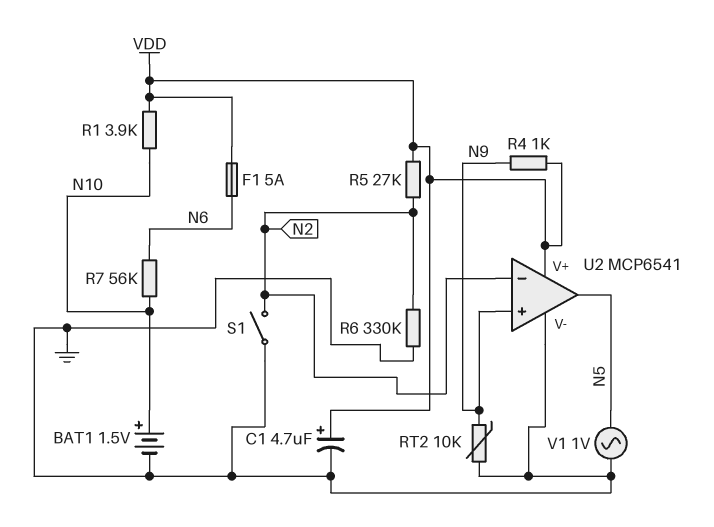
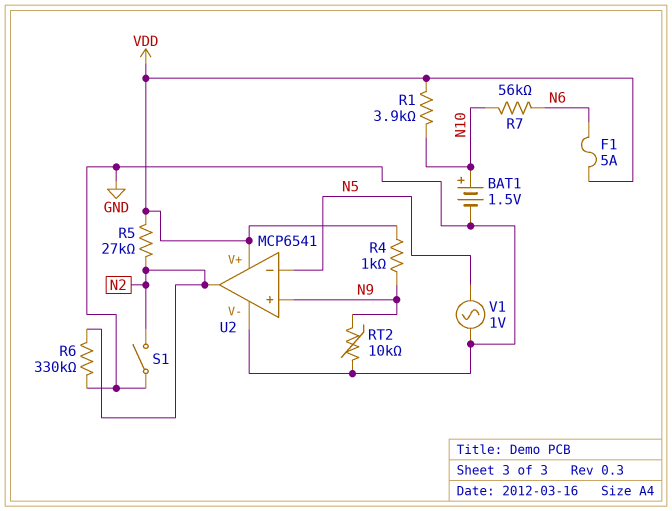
C1: 4.7uF (plus VDD, minus GND) -> none
U2 pin in-: N2 -> N5
U2 pin out: N5 -> N2

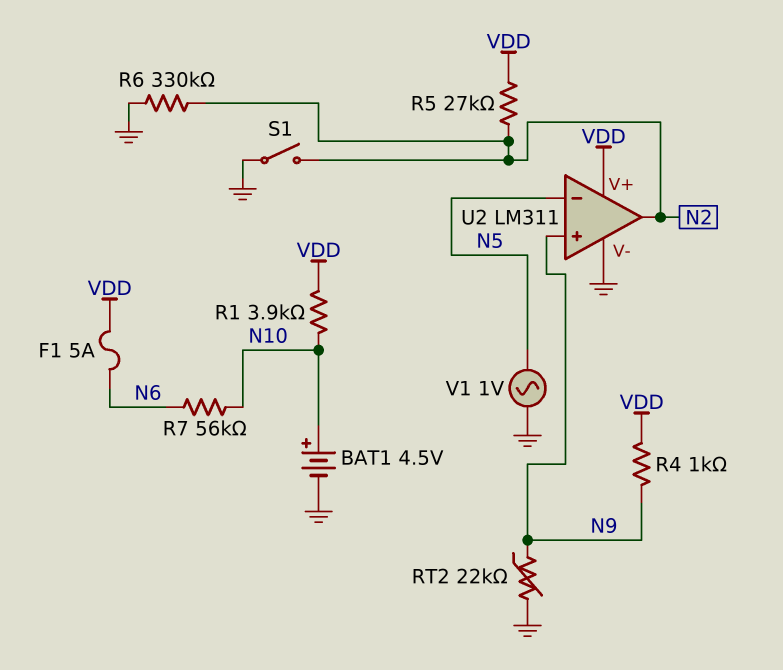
BAT1: 1.5V (plus N10, minus GND) -> 4.5V (plus N10, minus GND)
RT2: 10k (GND, N9) -> 22k (GND, N9)
U2: MCP6541 -> LM311

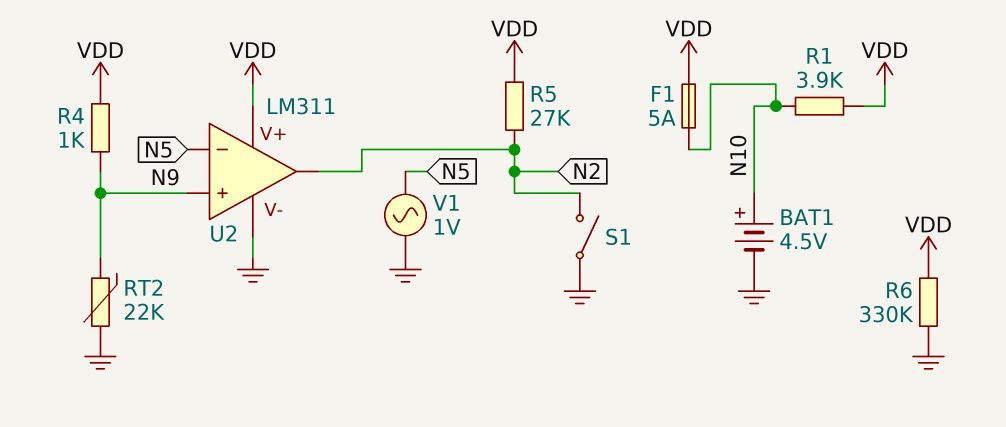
F1: 5A (N6, VDD) -> 5A (N10, VDD)
R6: 330k (GND, N2) -> 330k (GND, VDD)
R7: 56k (N6, N10) -> none

